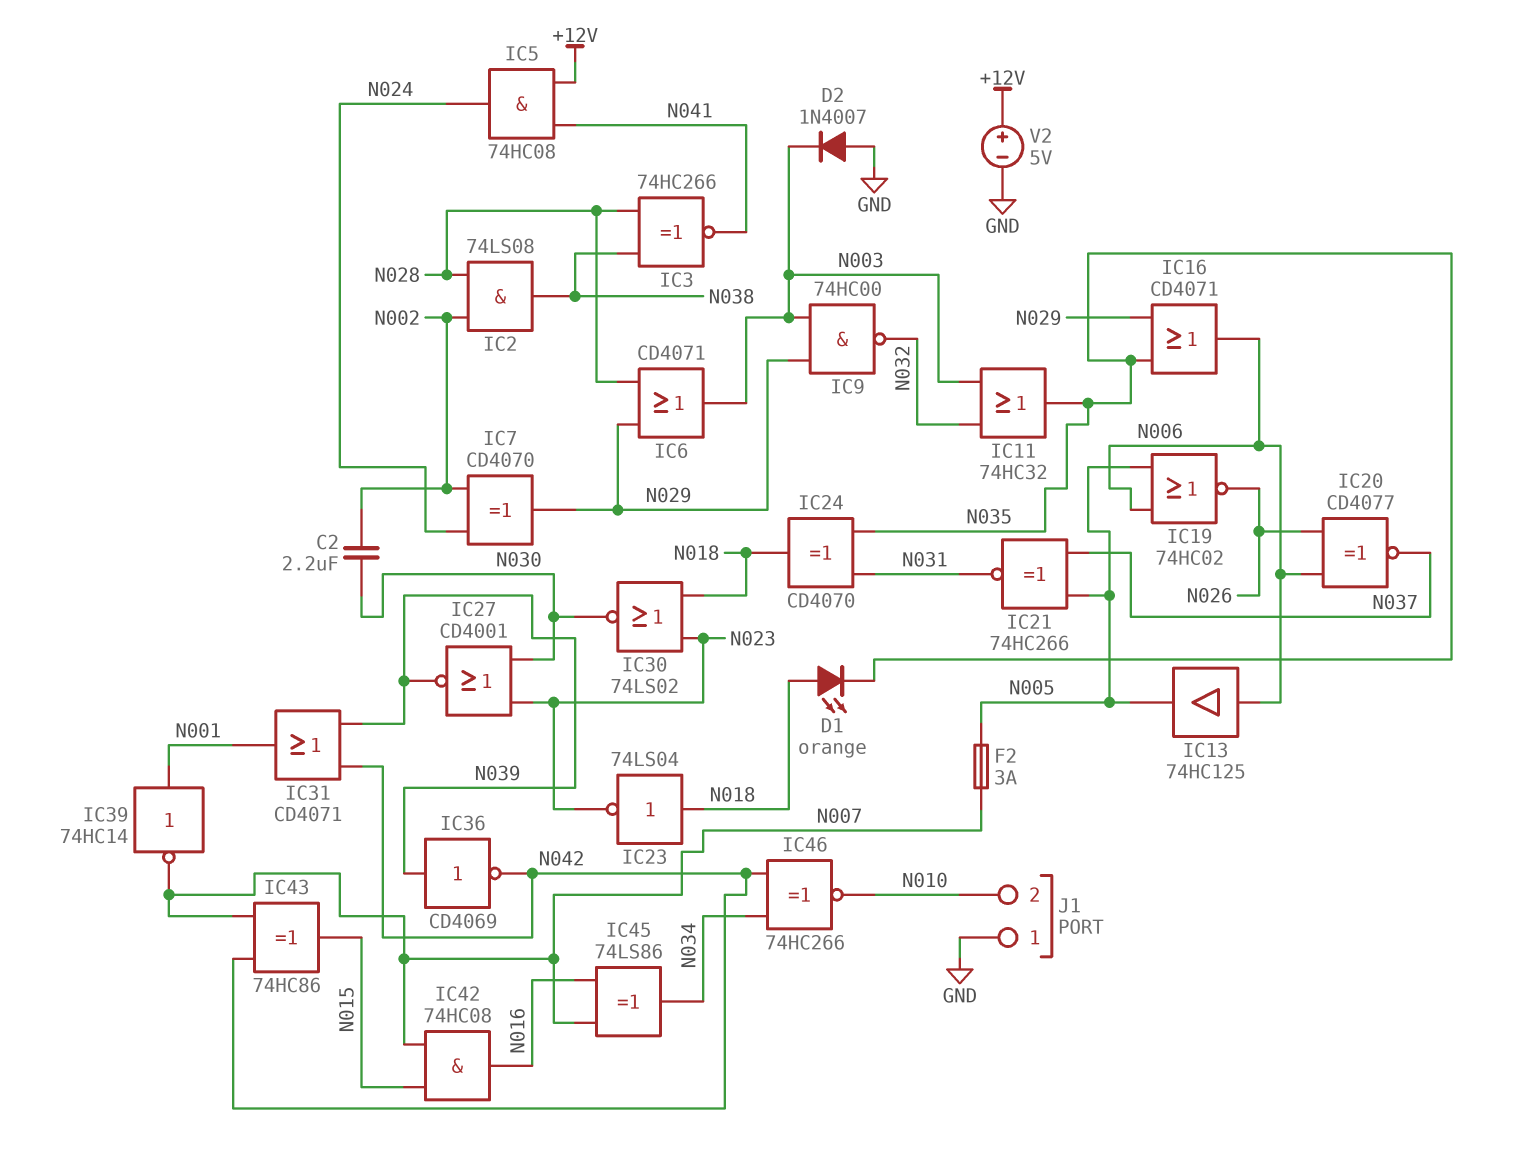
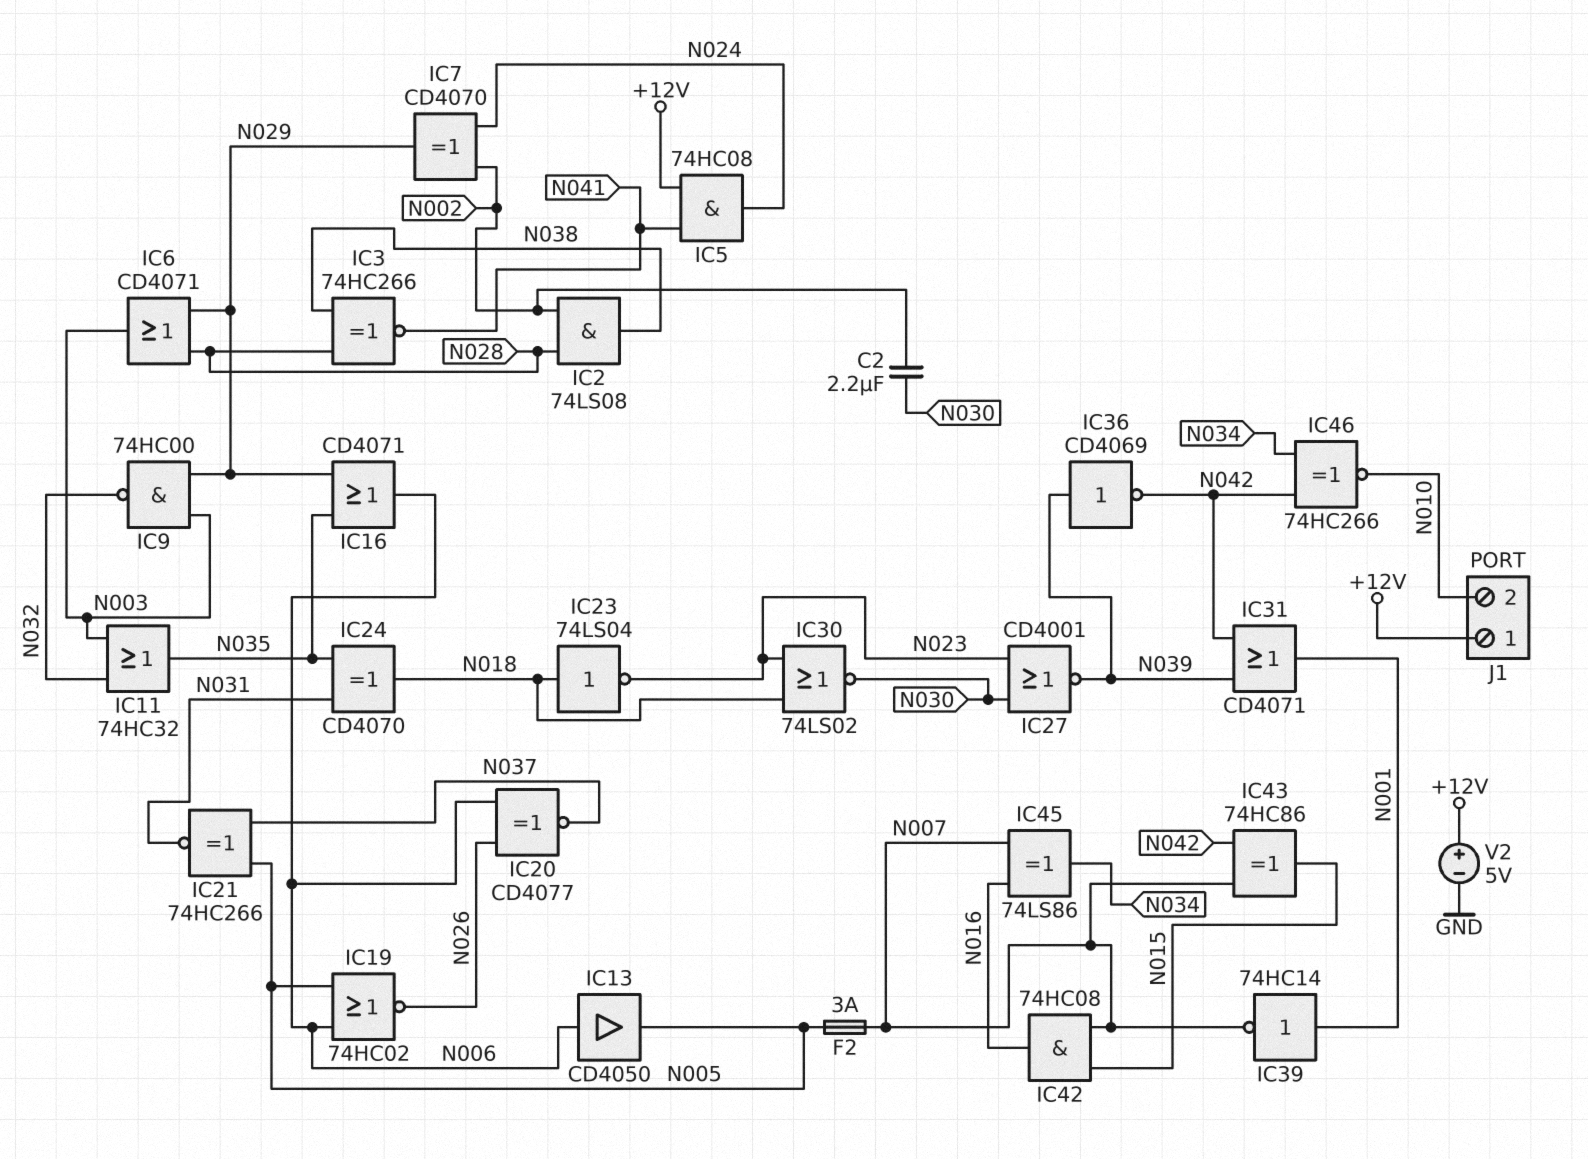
D1: LED orange (A N018, K N035) -> none
D2: diode 1N4007 (A GND, K N003) -> none
IC13: buffer 74HC125 (in N006, out N005) -> buffer CD4050 (in N006, out N005)
J1 pin 1: GND -> +12V

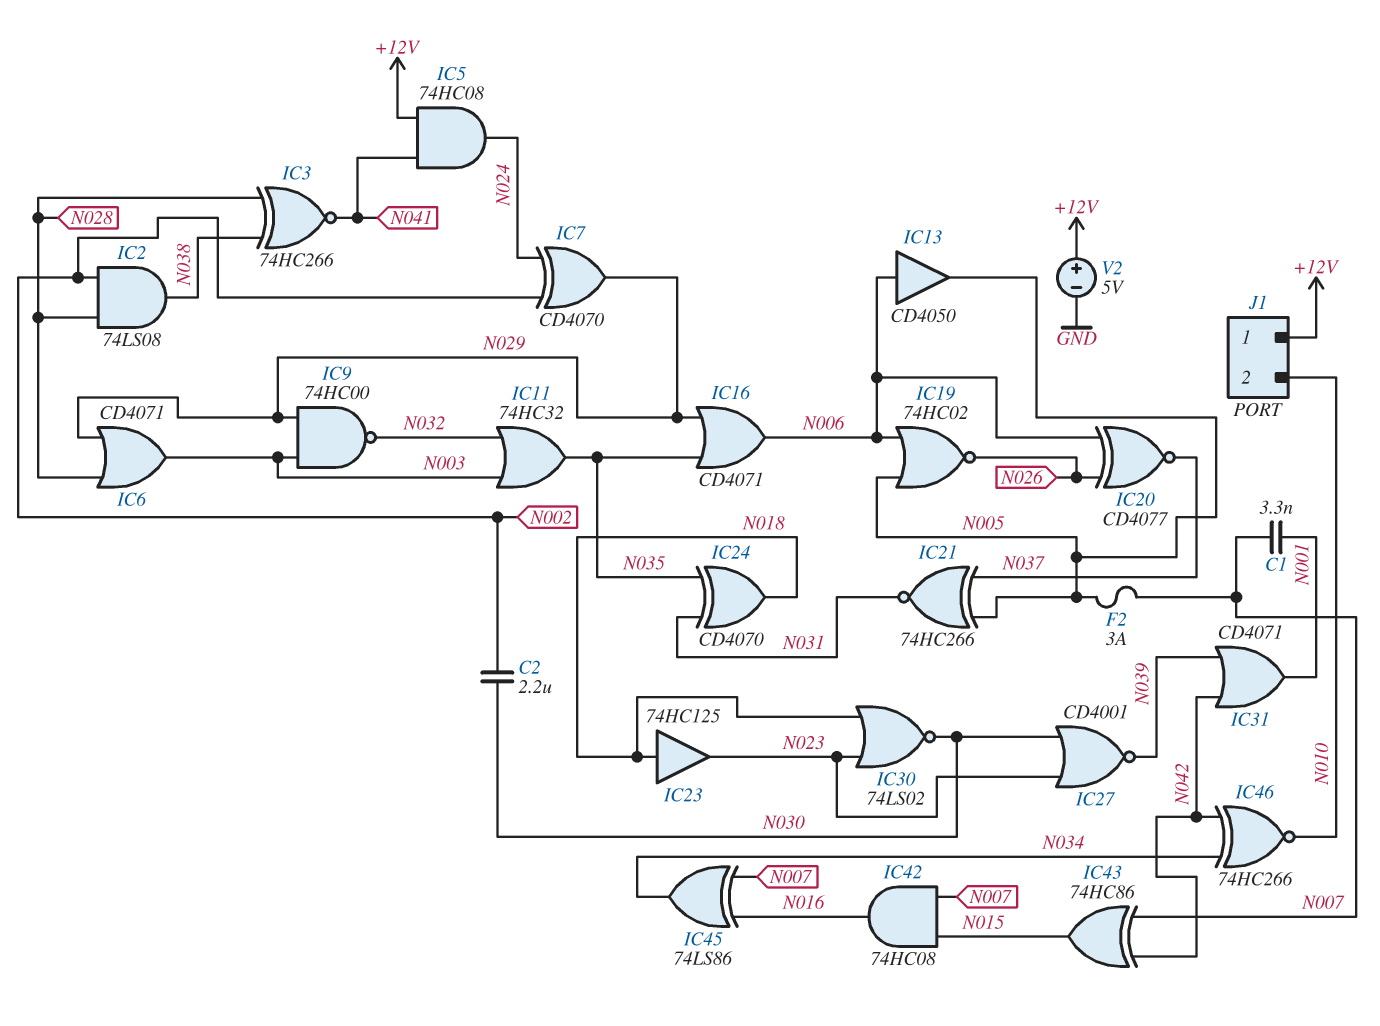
C1: none -> 3.3nF (N001, N007)
IC23: NOT 74LS04 (in N018, out N023) -> buffer 74HC125 (in N018, out N023)
IC36: NOT CD4069 (in N039, out N042) -> none
IC39: NOT 74HC14 (in N001, out N007) -> none

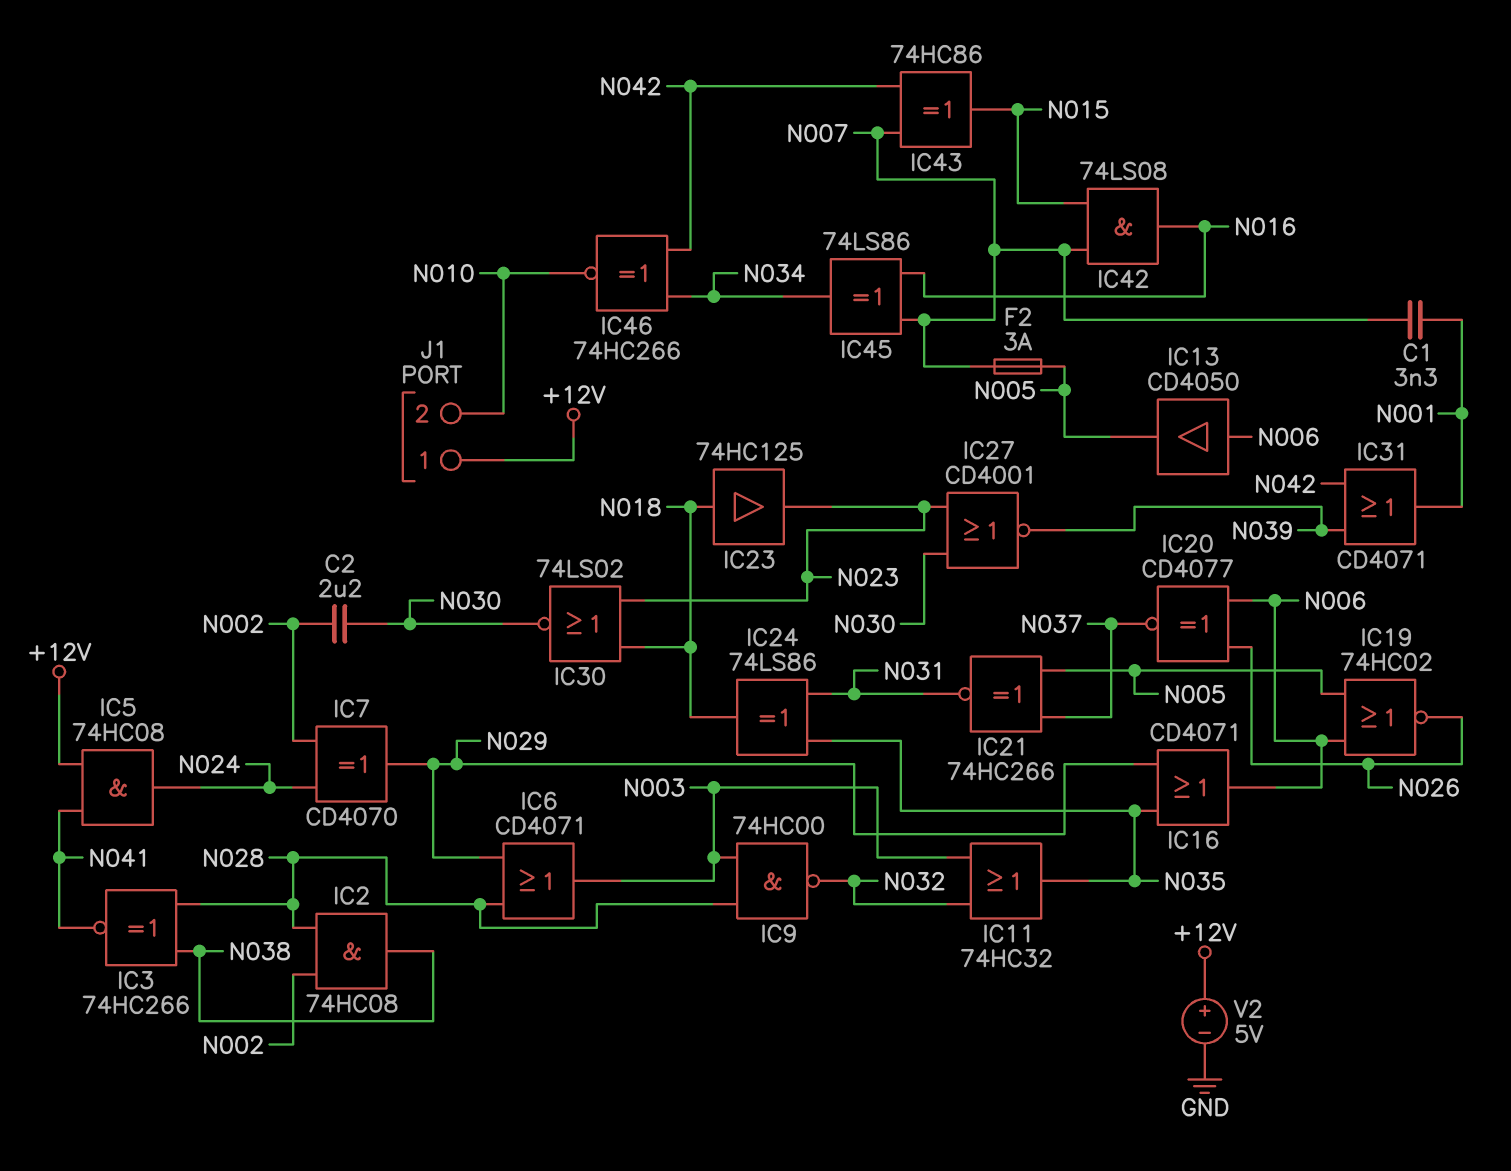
IC2: AND 74LS08 (in N002, in N028, out N038) -> AND 74HC08 (in N002, in N028, out N038)
IC9: NAND 74HC00 (in N003, in N029, out N032) -> NAND 74HC00 (in N003, in N028, out N032)
IC24: XOR CD4070 (in N031, in N035, out N018) -> XOR 74LS86 (in N031, in N035, out N018)
IC42: AND 74HC08 (in N007, in N015, out N016) -> AND 74LS08 (in N007, in N015, out N016)

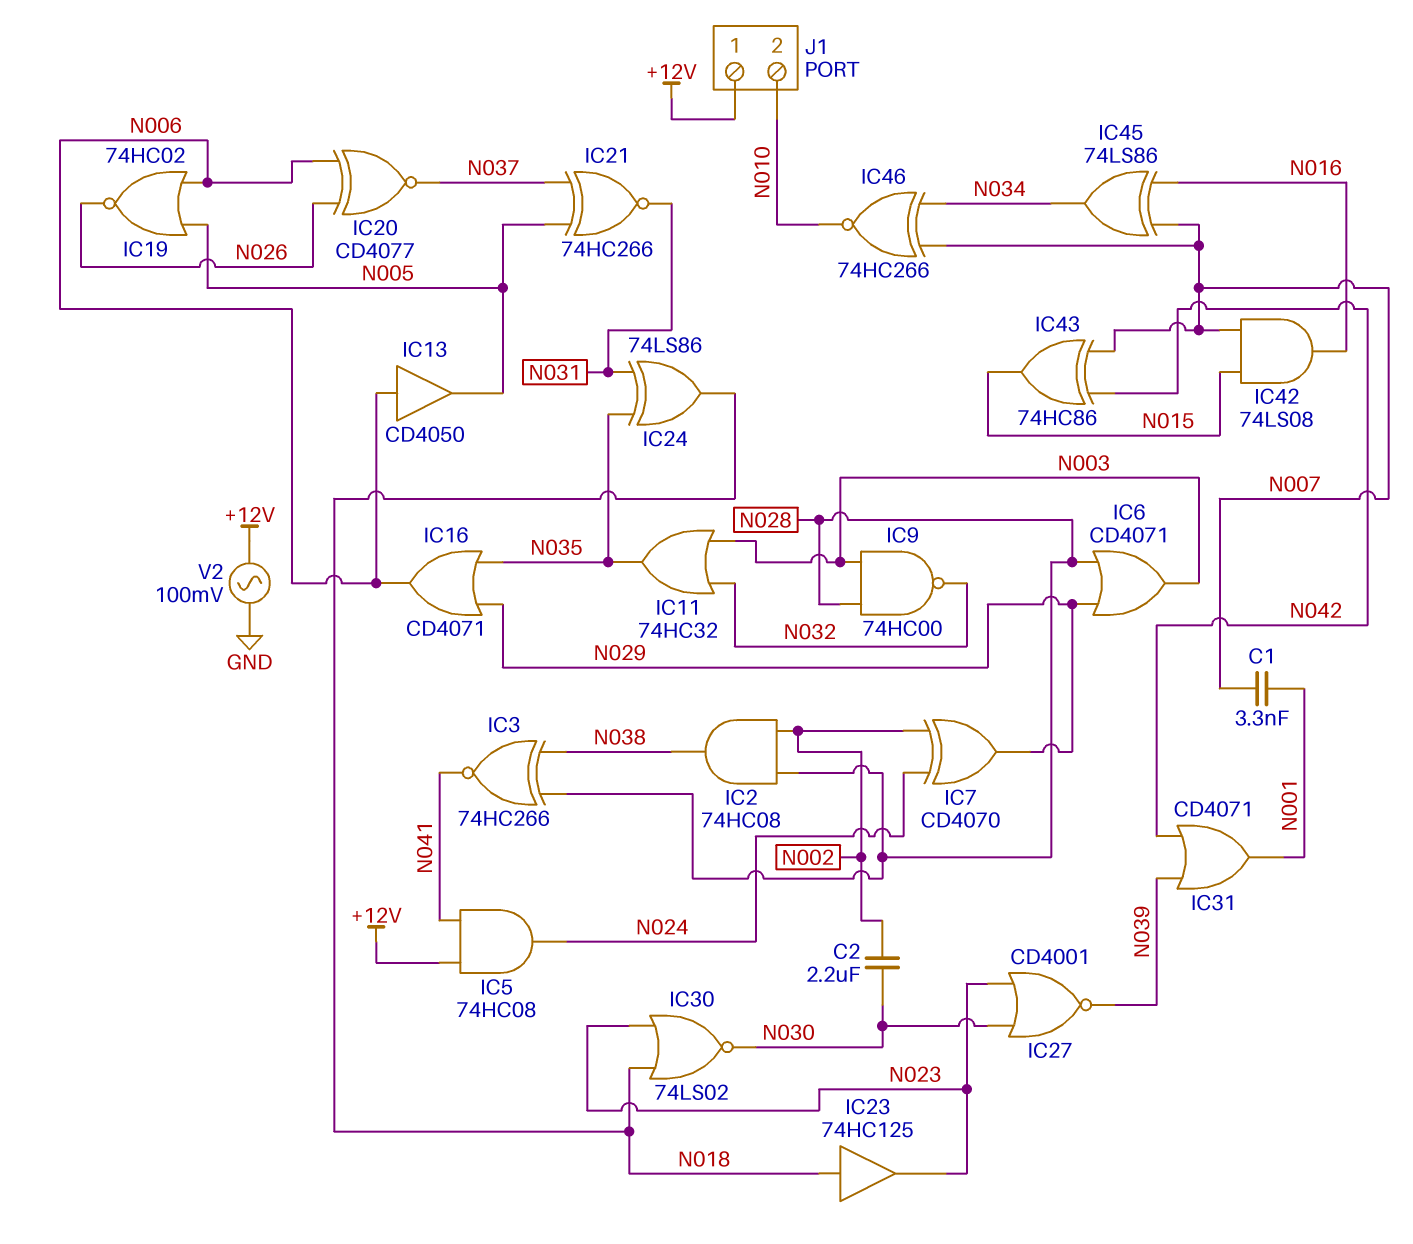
F2: 3A (N005, N007) -> none
IC46: XNOR 74HC266 (in N034, in N042, out N010) -> XNOR 74HC266 (in N007, in N034, out N010)
V2: 5V (plus +12V, minus GND) -> AC 100mV (+12V, GND)

